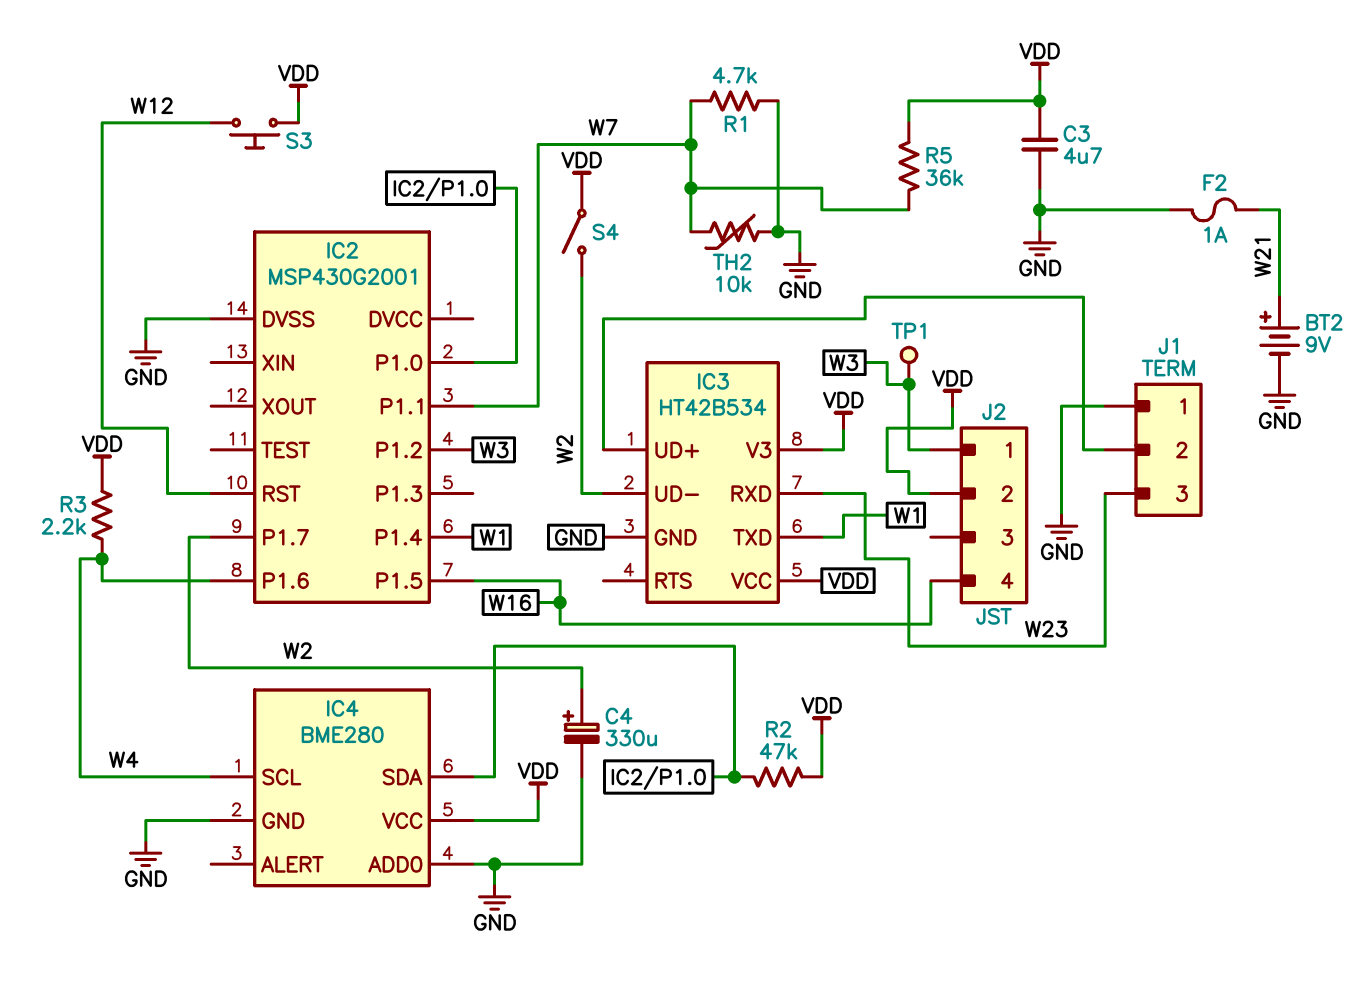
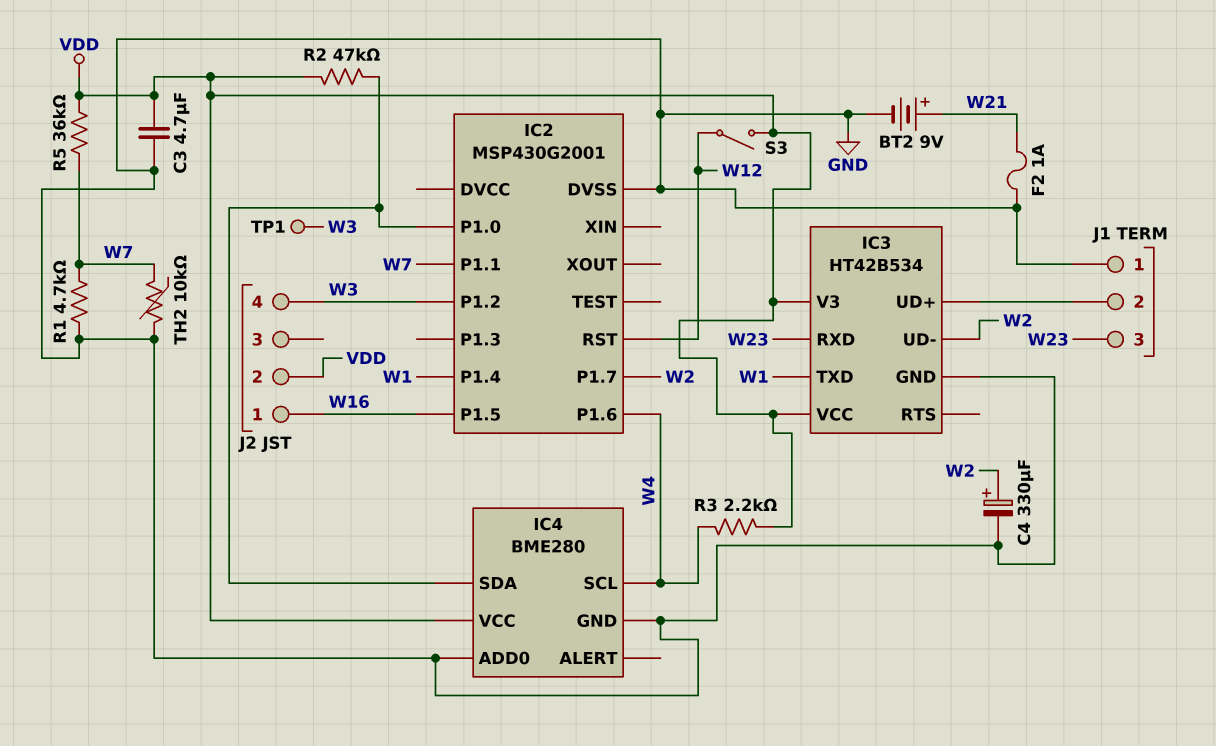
J2 pin 1: W3 -> W16
J2 pin 4: W16 -> W3
S3: button (VDD, W12) -> switch (VDD, W12)
S4: switch (VDD, W2) -> none

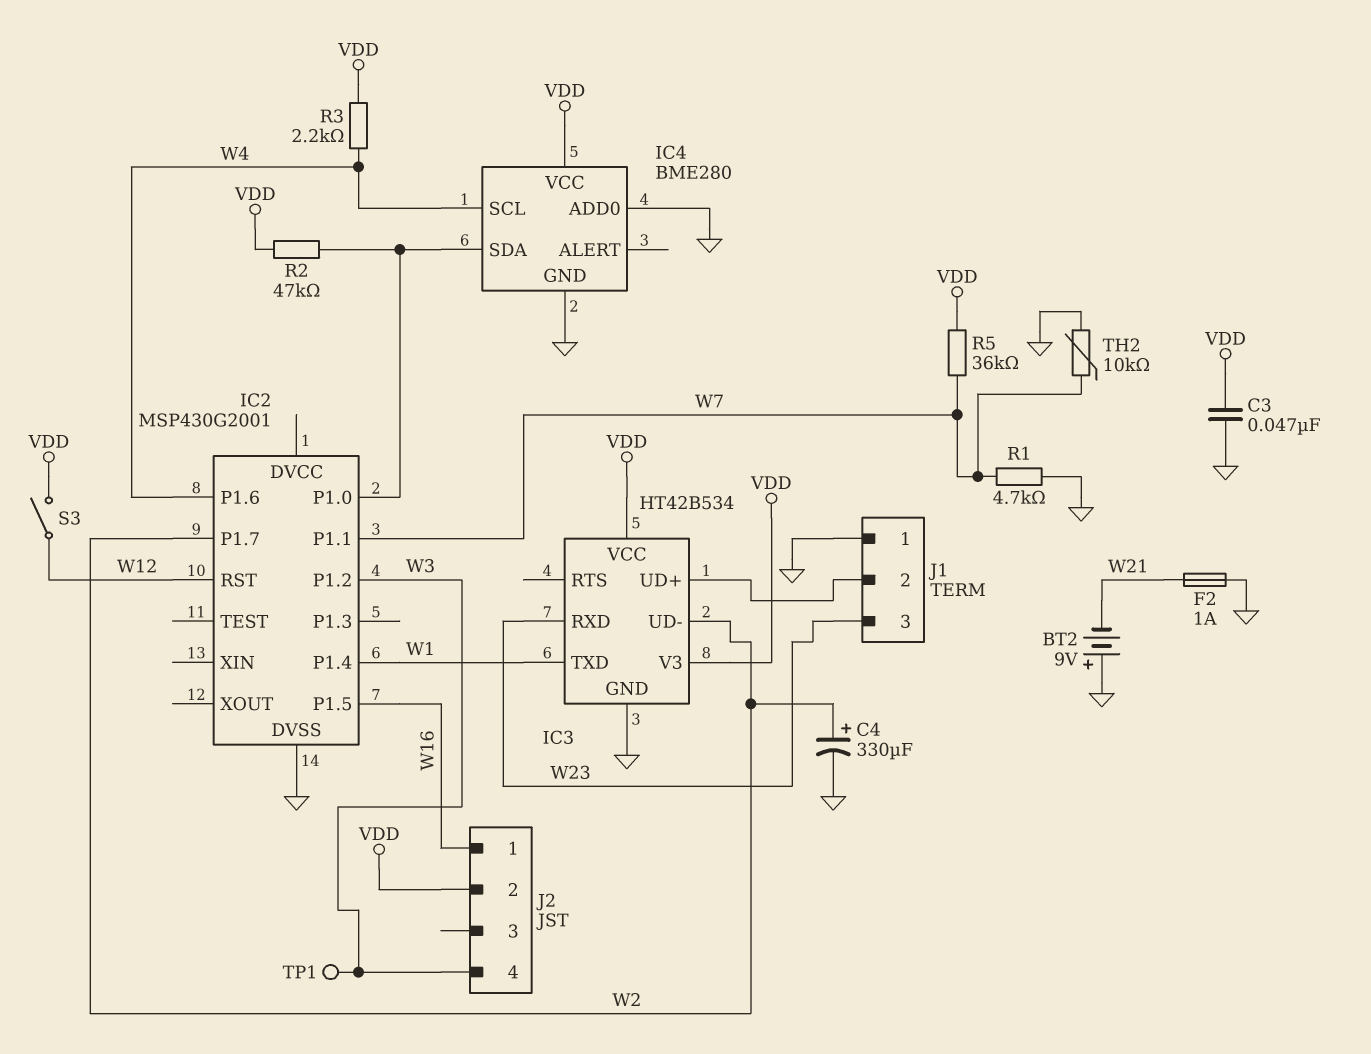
BT2: 9V (plus W21, minus GND) -> 9V (plus GND, minus W21)
C3: 4.7uF (GND, VDD) -> 47nF (GND, VDD)

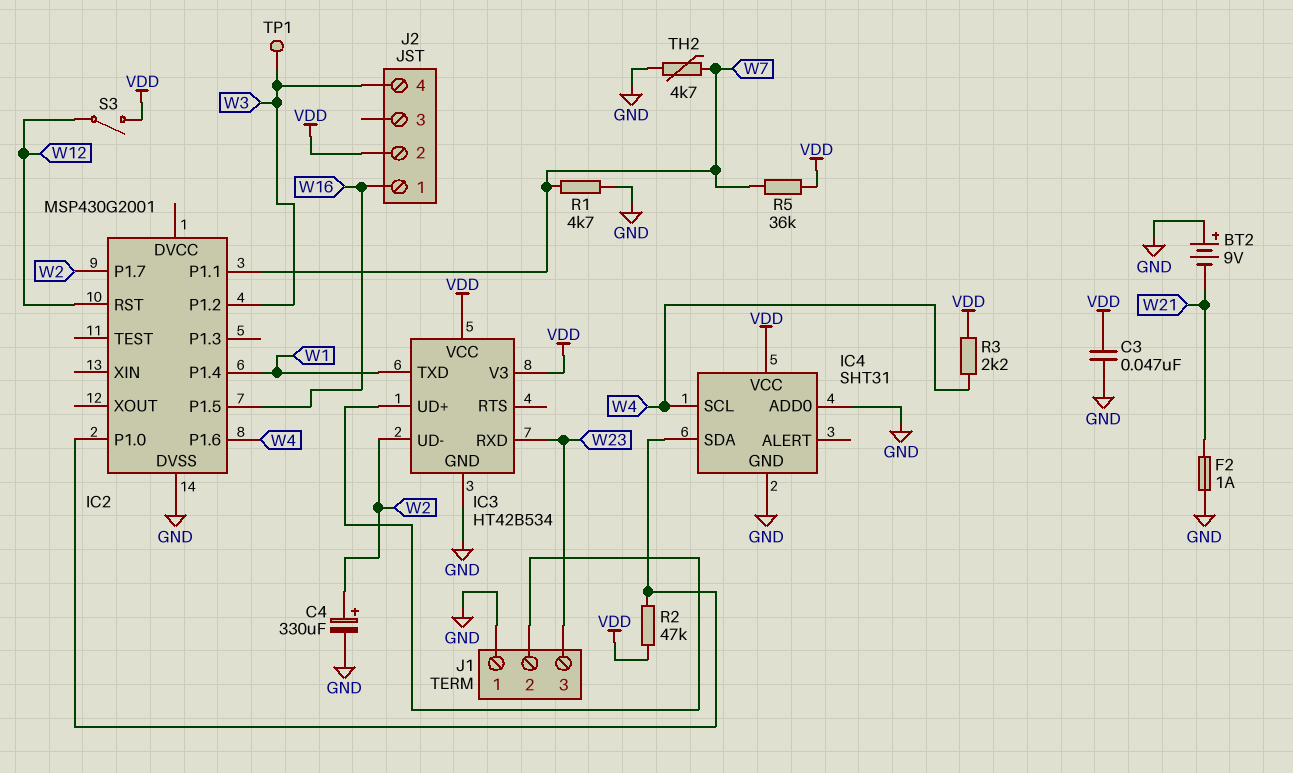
IC4: BME280 -> SHT31
TH2: 10k (GND, W7) -> 4.7k (GND, W7)

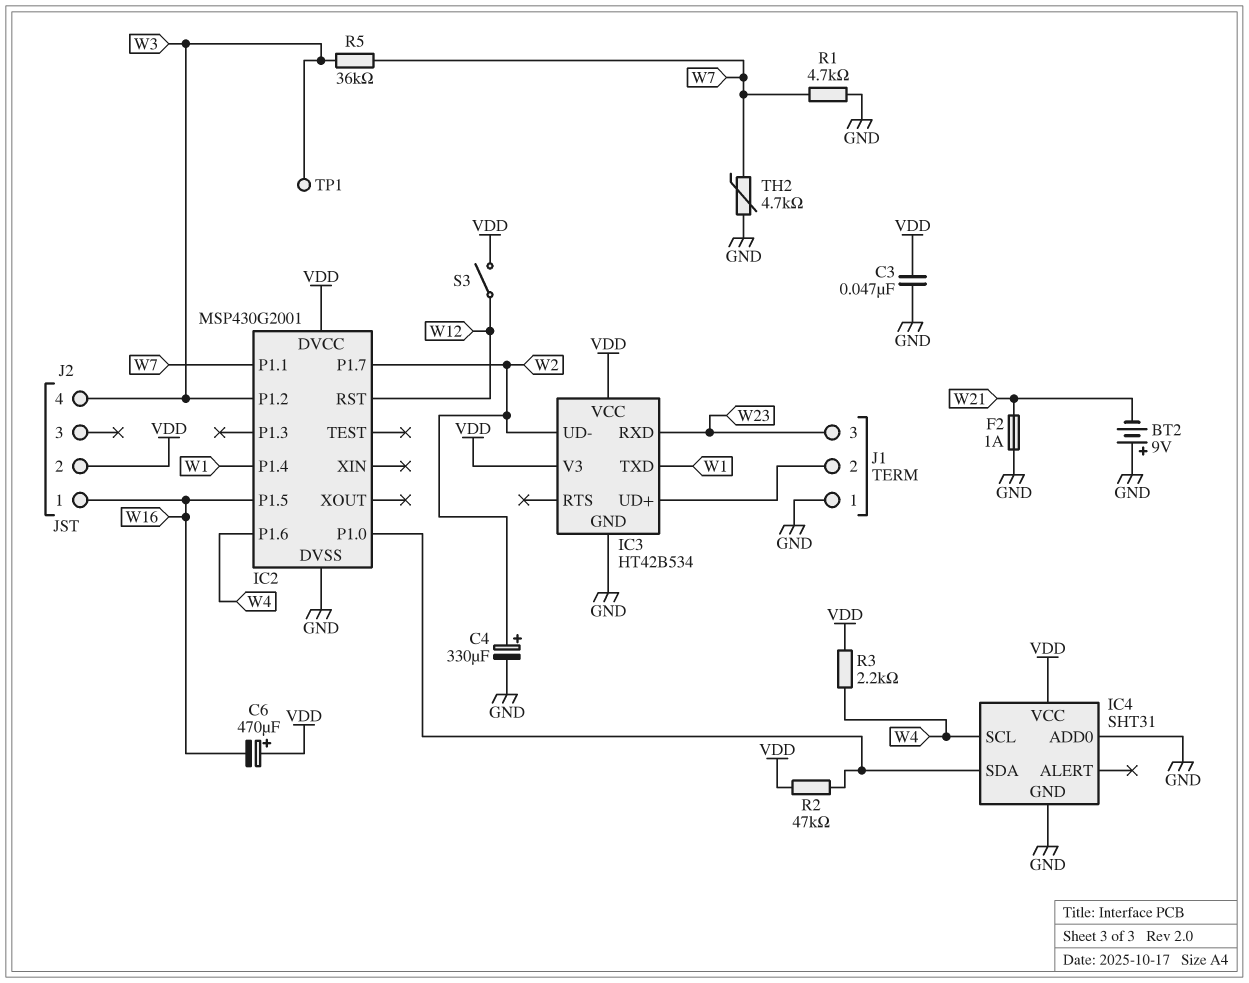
C6: none -> 470uF (plus VDD, minus W16)
IC2 pin DVCC: none -> VDD
R5: 36k (VDD, W7) -> 36k (W3, W7)

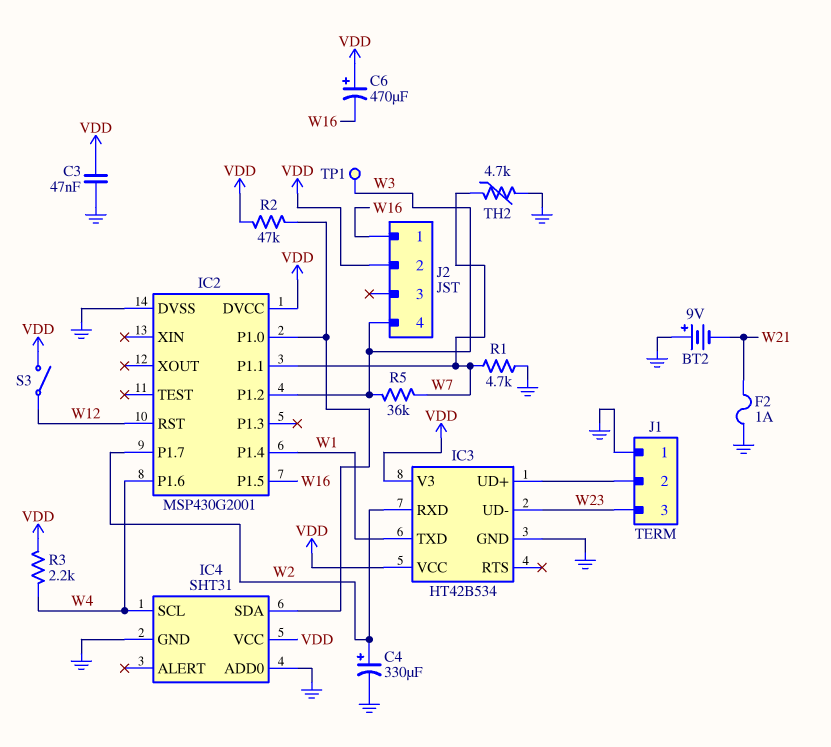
IC3 pin RXD: W23 -> W2
IC3 pin UD-: W2 -> W23

